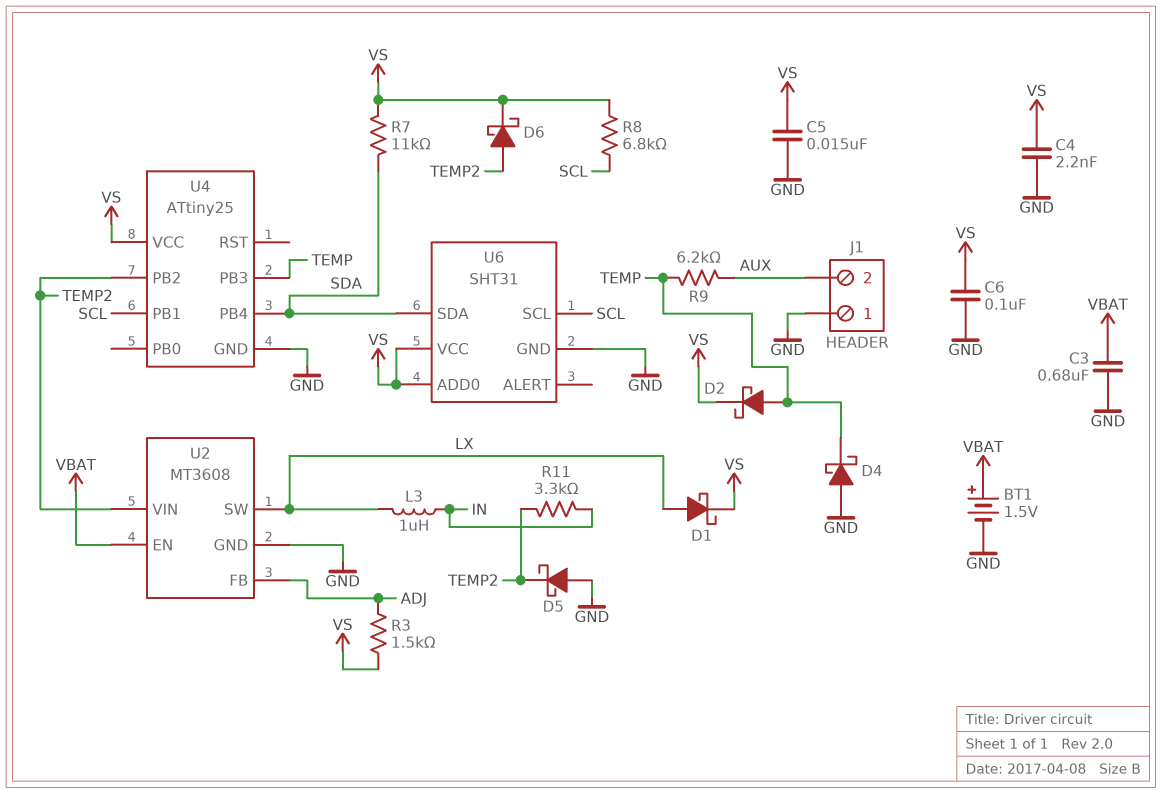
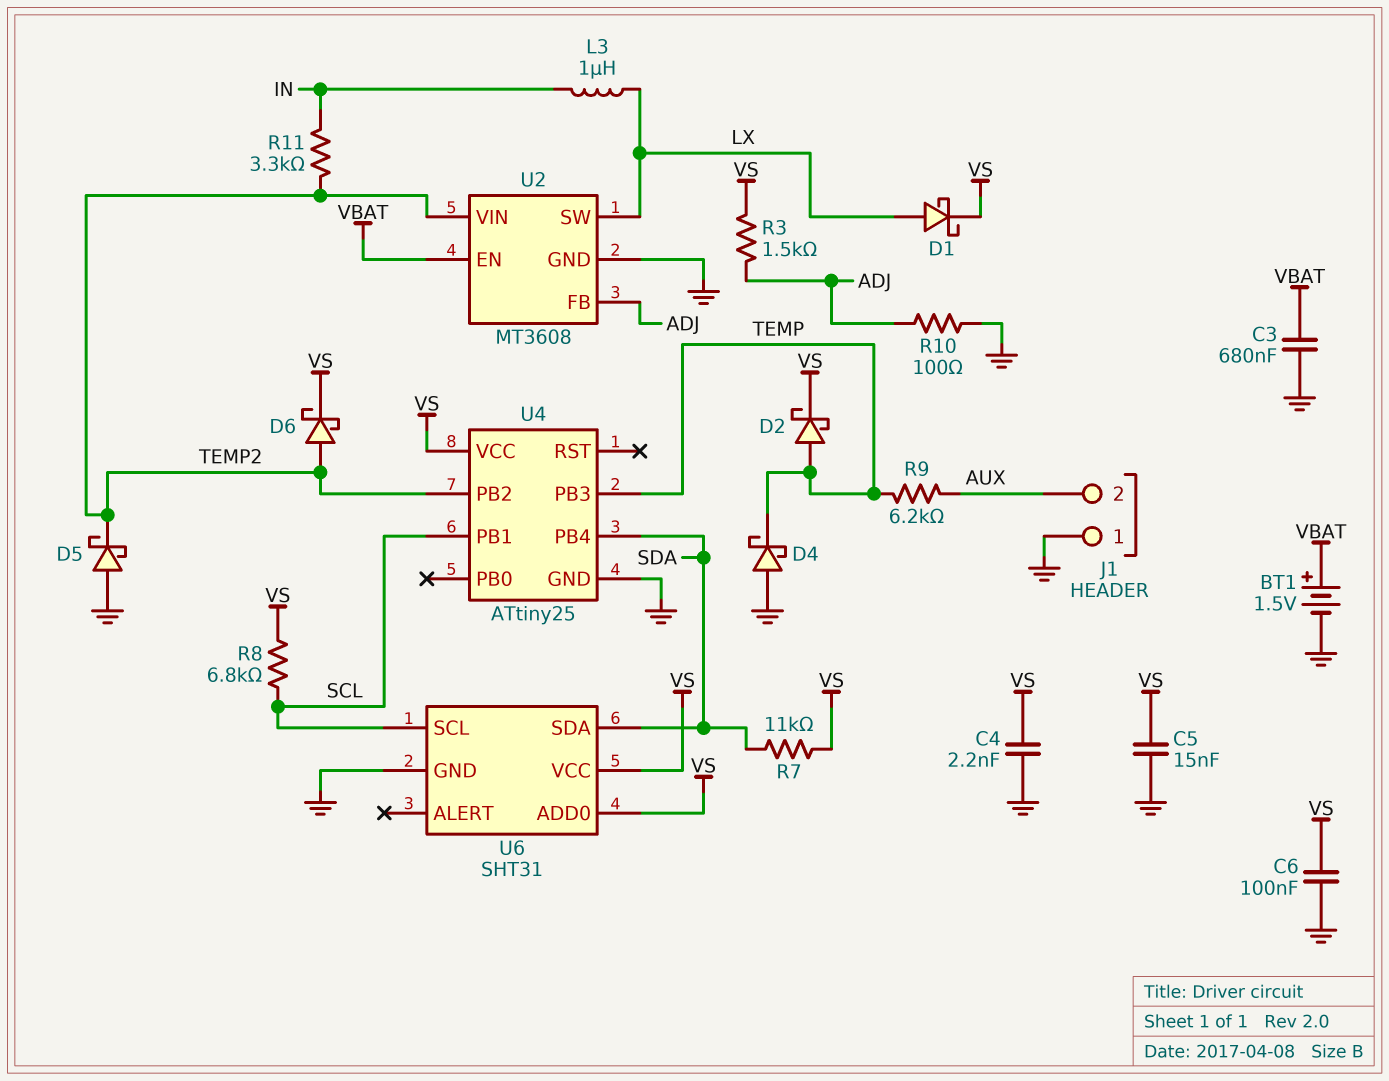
R10: none -> 100 (ADJ, GND)

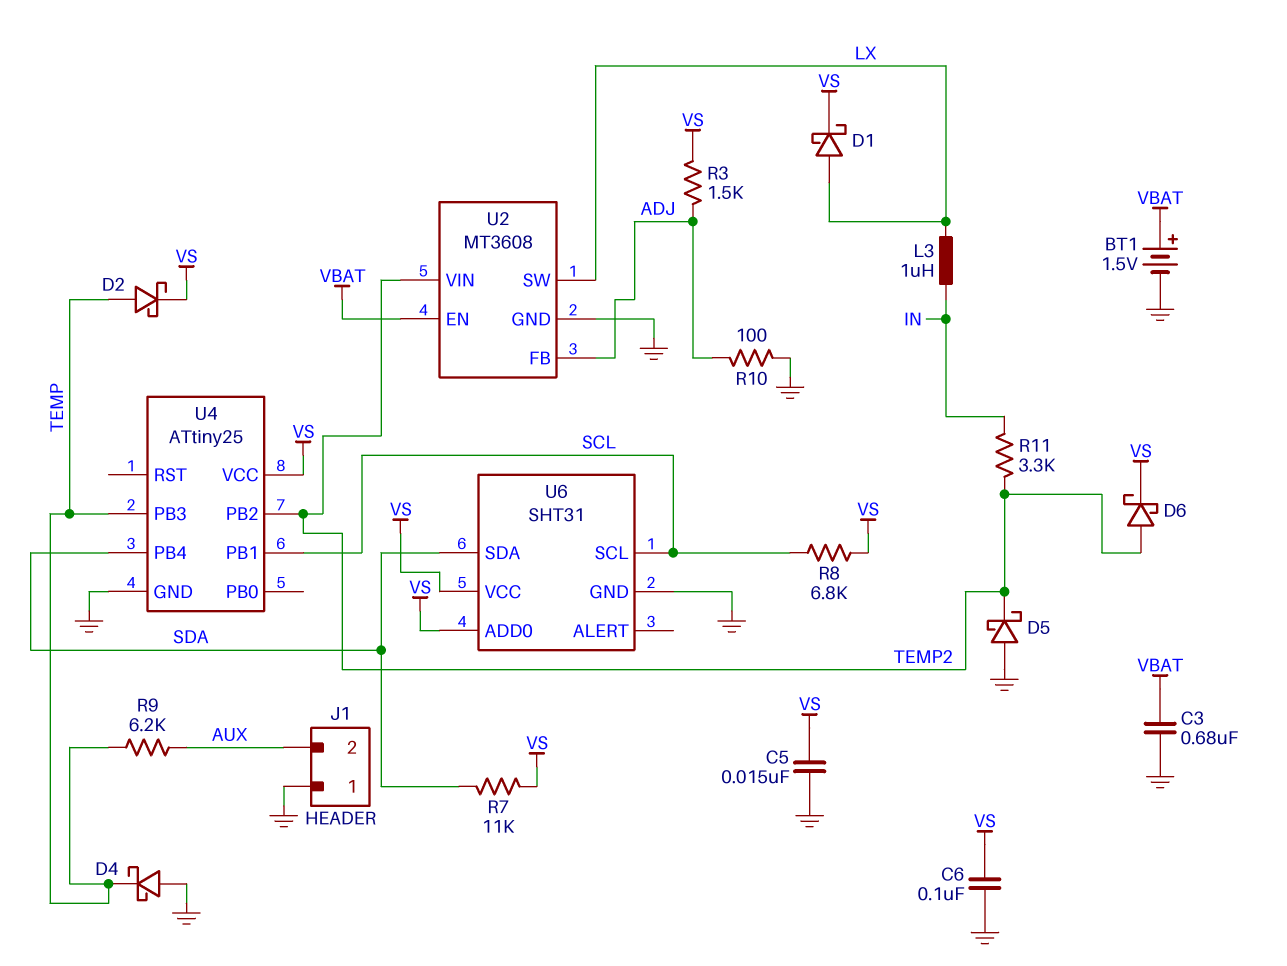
C4: 2.2nF (GND, VS) -> none

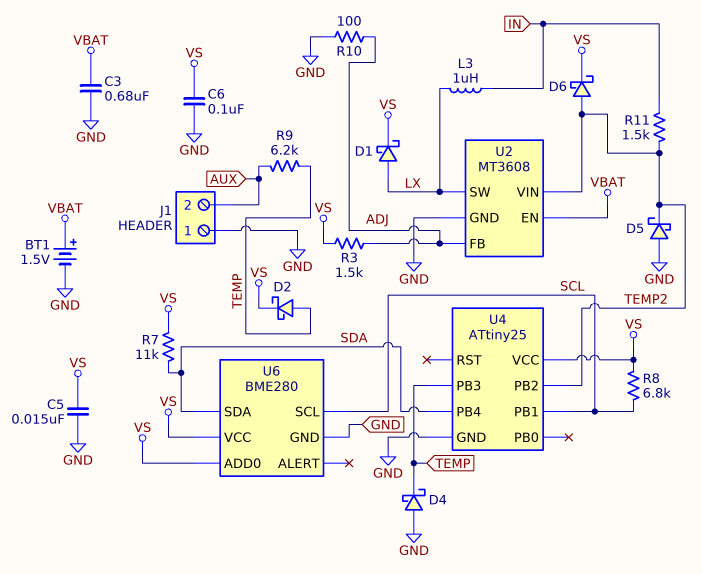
R11: 3.3k (IN, TEMP2) -> 1.5k (IN, TEMP2)
U6: SHT31 -> BME280

